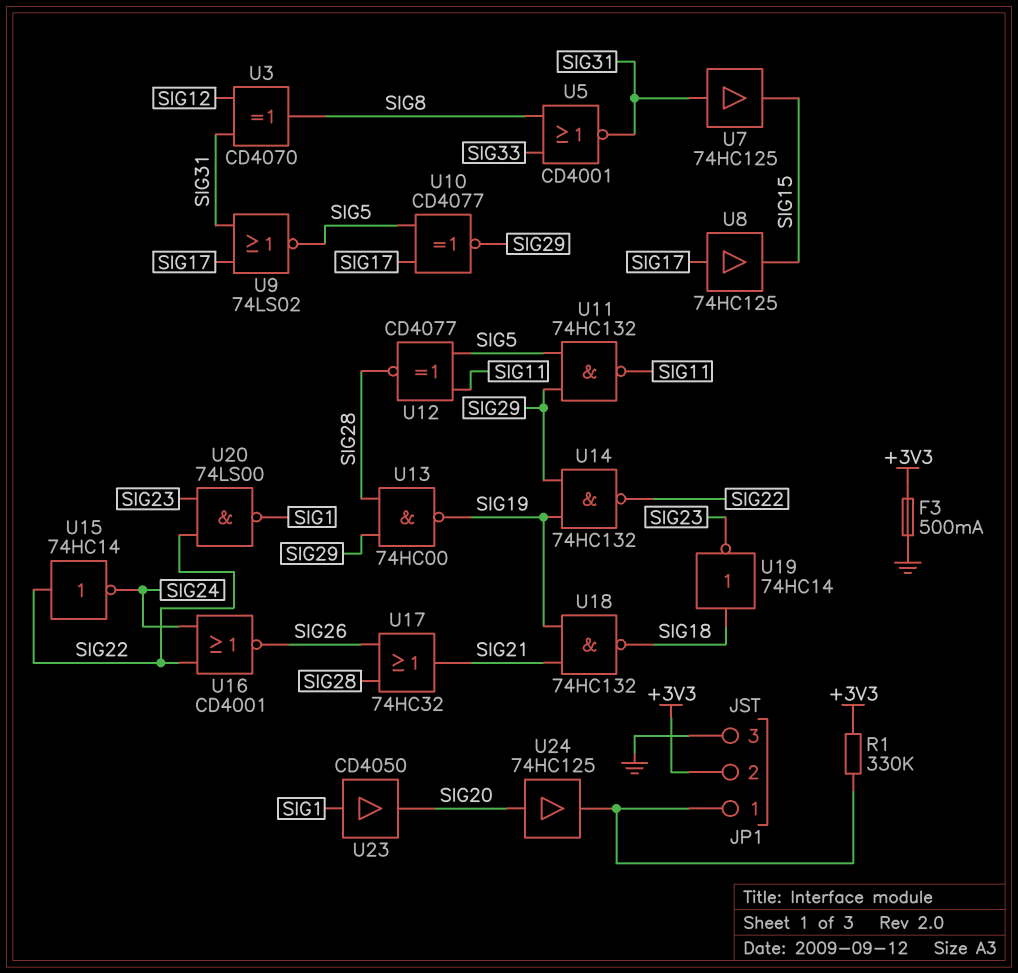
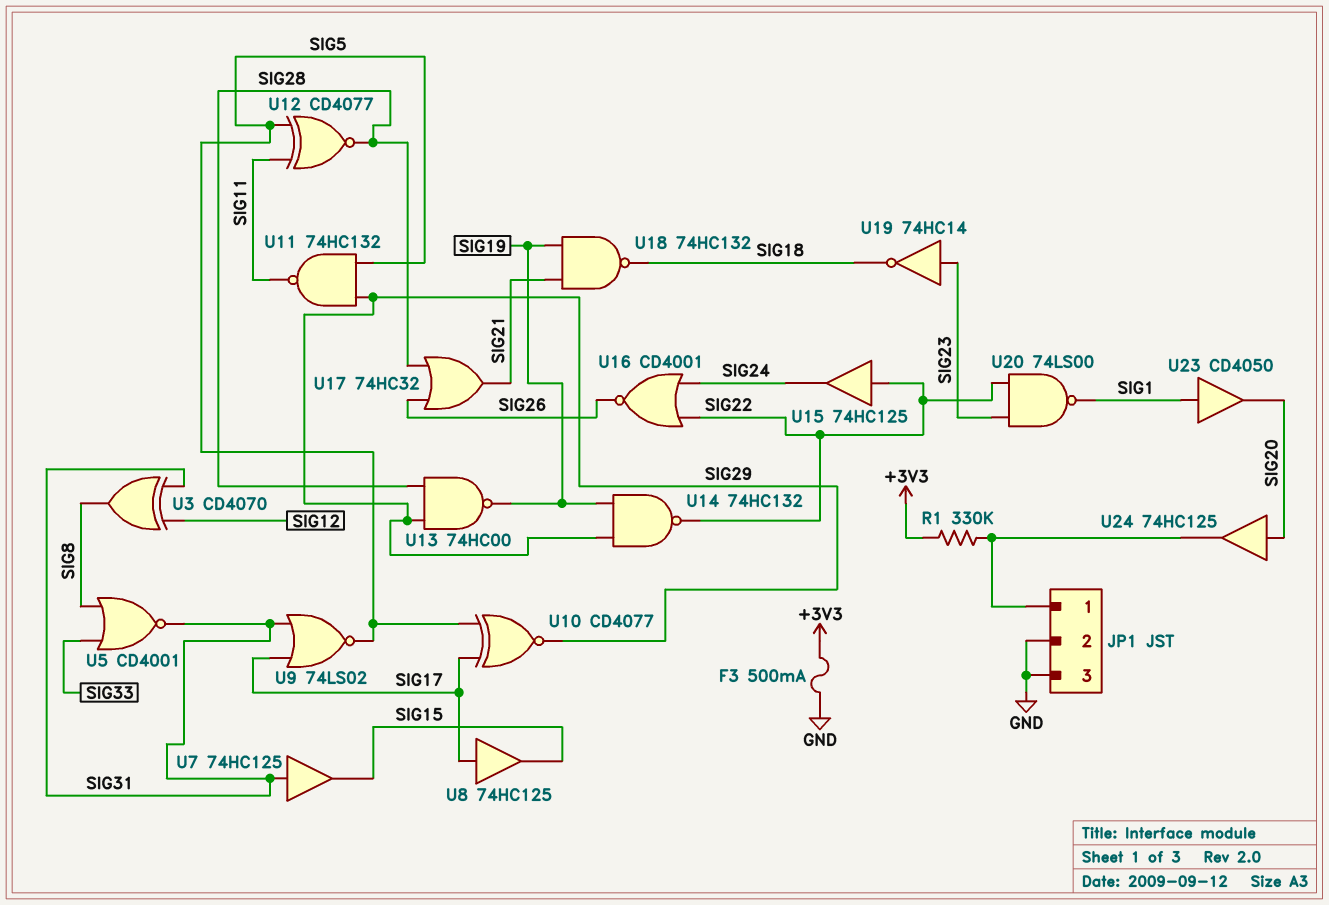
JP1 pin 2: +3V3 -> GND
U15: NOT 74HC14 (in SIG22, out SIG24) -> buffer 74HC125 (in SIG22, out SIG24)
U19: NOT 74HC14 (in SIG18, out SIG23) -> NOT 74HC14 (in SIG23, out SIG18)

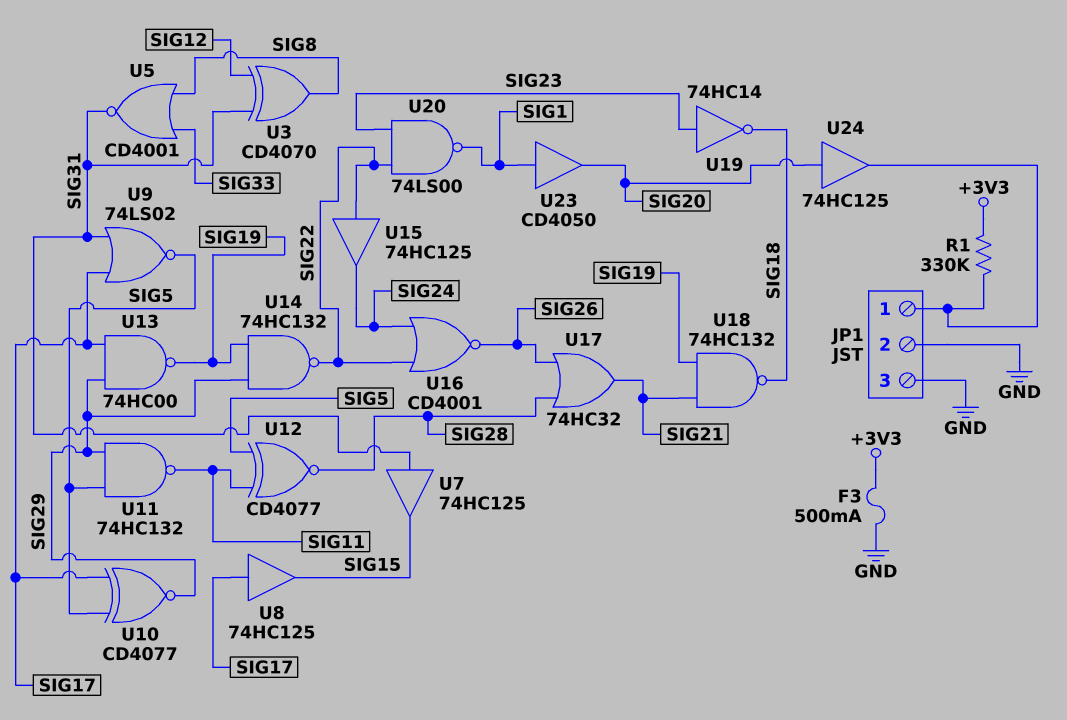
U13: NAND 74HC00 (in SIG28, in SIG29, out SIG19) -> NAND 74HC00 (in SIG17, in SIG29, out SIG19)

